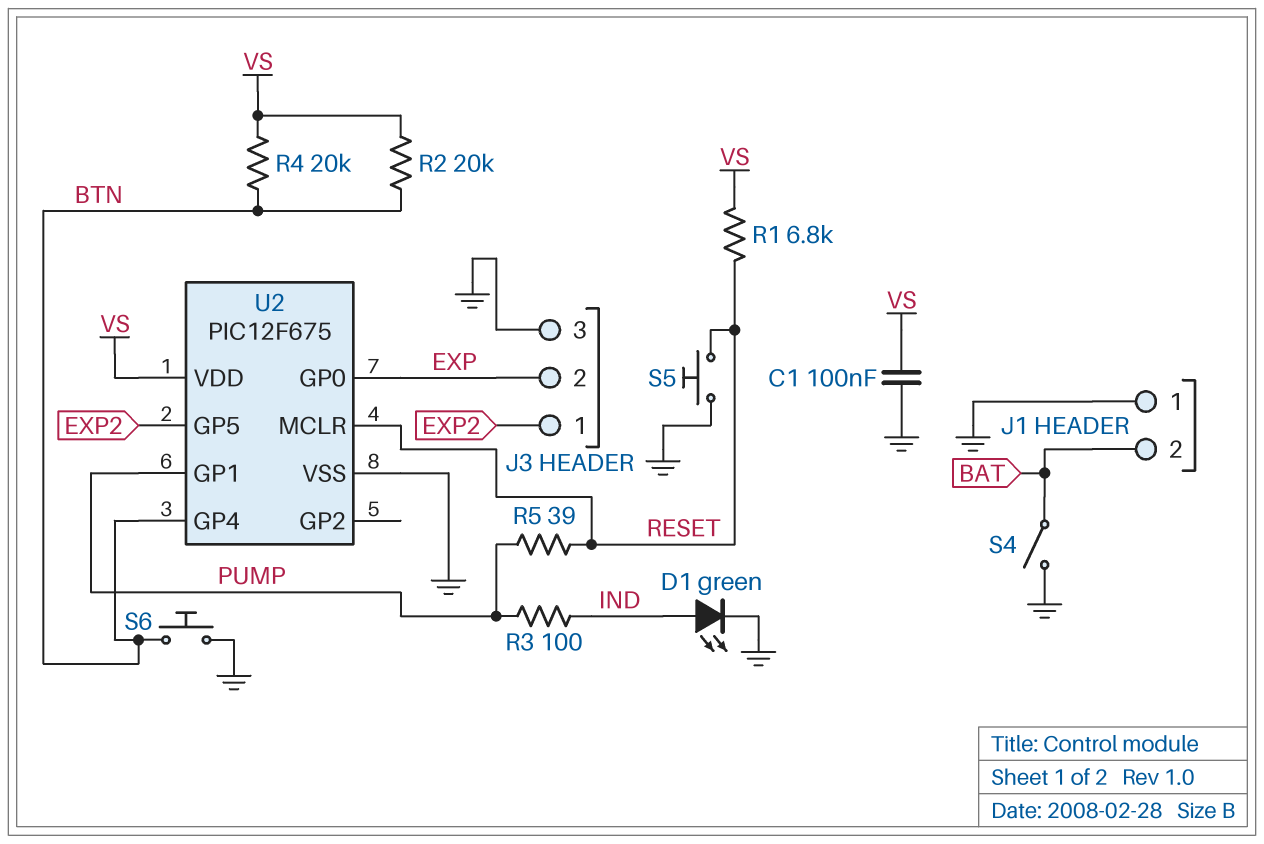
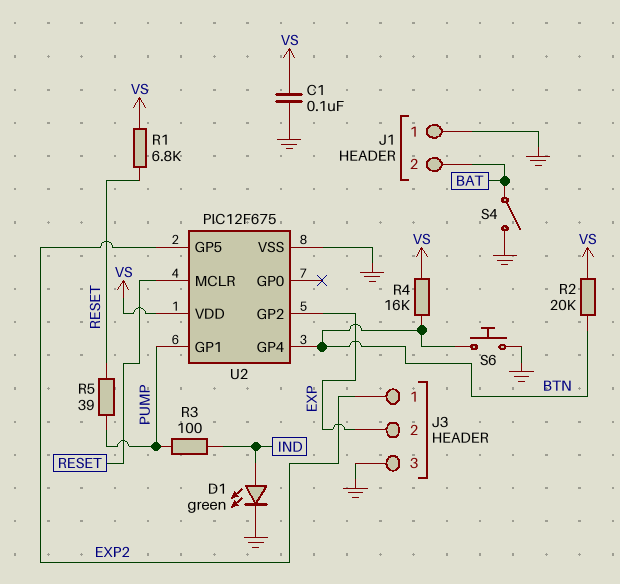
R4: 20k (BTN, VS) -> 16k (BTN, VS)
S5: button (GND, RESET) -> none
U2 pin GP0: EXP -> none
U2 pin GP2: none -> EXP

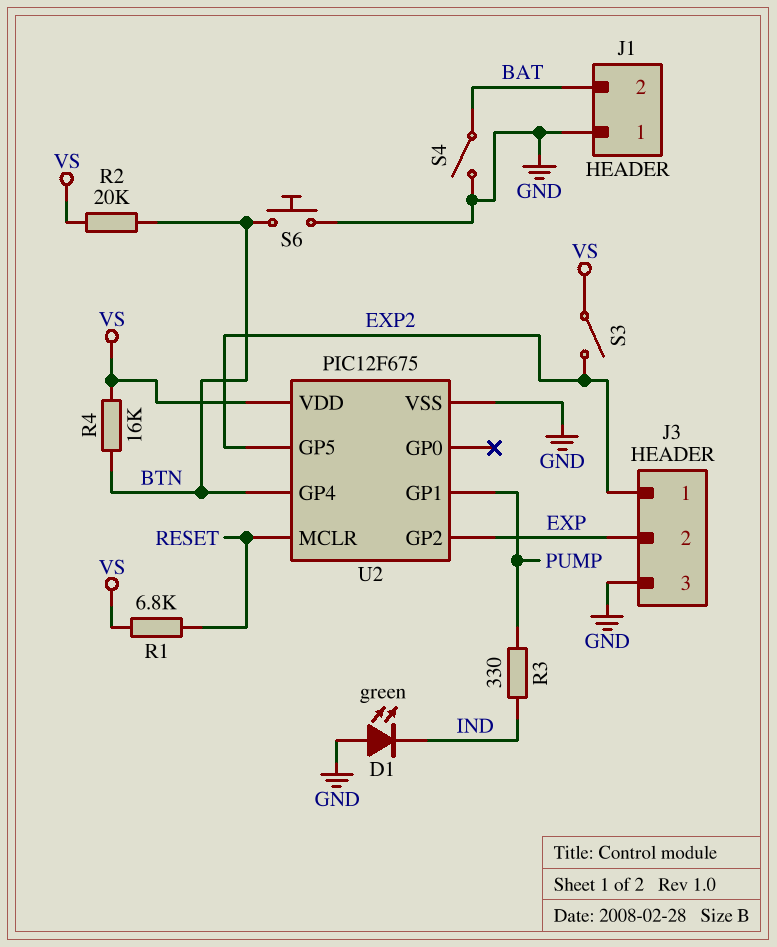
C1: 100nF (GND, VS) -> none
D1: LED green (A IND, K GND) -> LED green (A GND, K IND)
R3: 100 (IND, PUMP) -> 330 (IND, PUMP)
R5: 39 (PUMP, RESET) -> none
S3: none -> switch (EXP2, VS)

